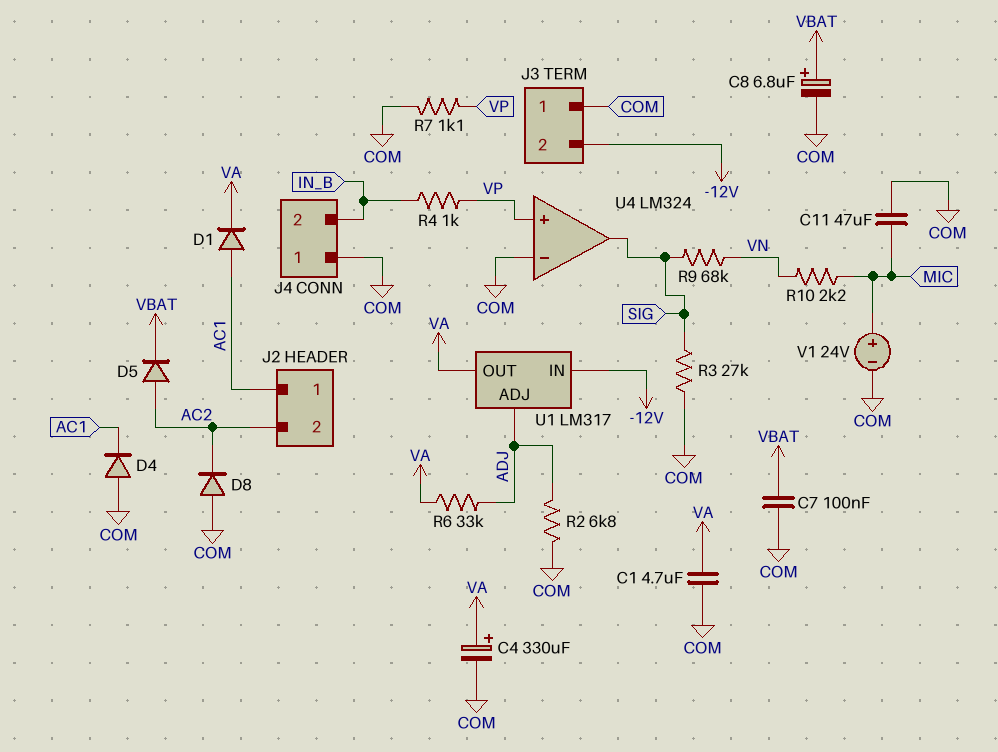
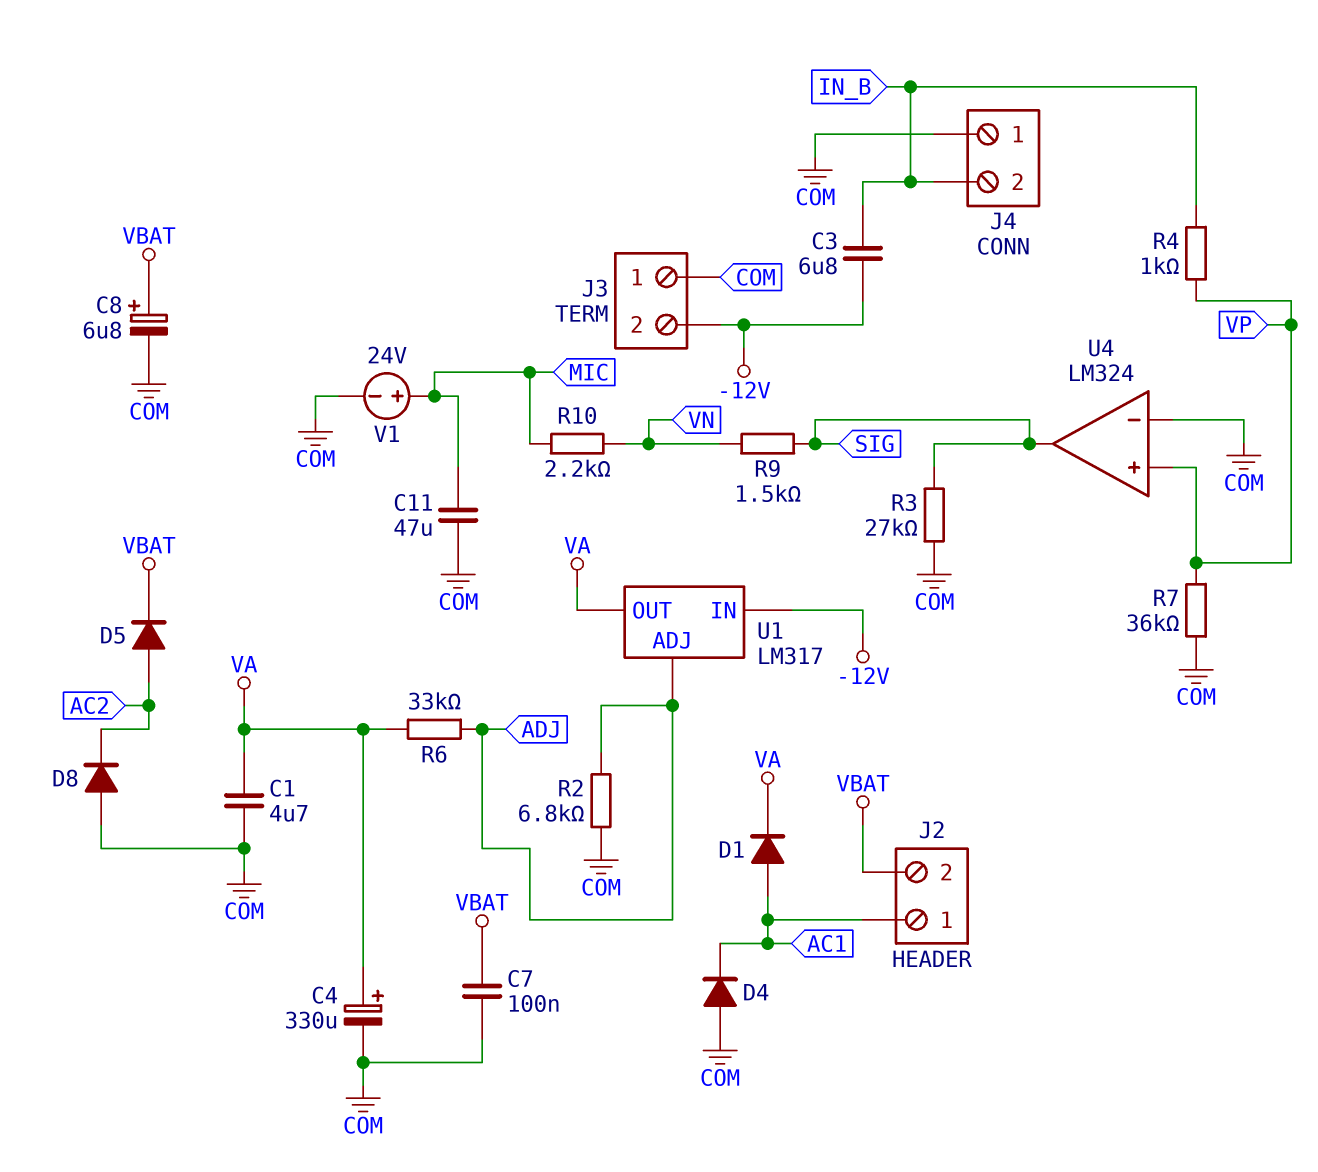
C3: none -> 6.8uF (-12V, IN_B)
J2 pin 2: AC2 -> VBAT
R7: 1.1k (COM, VP) -> 36k (COM, VP)
R9: 68k (SIG, VN) -> 1.5k (SIG, VN)

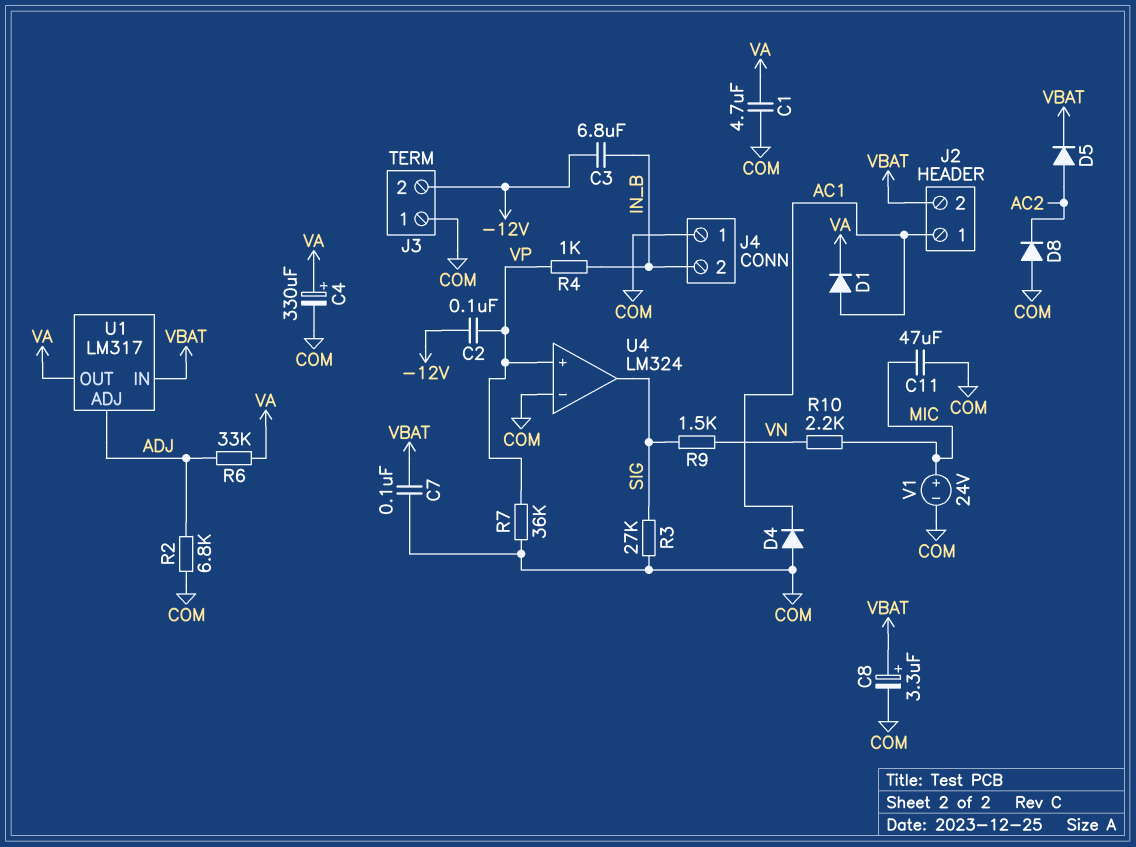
C2: none -> 100nF (-12V, VP)
C8: 6.8uF (plus VBAT, minus COM) -> 3.3uF (plus VBAT, minus COM)
U1 pin IN: -12V -> VBAT

